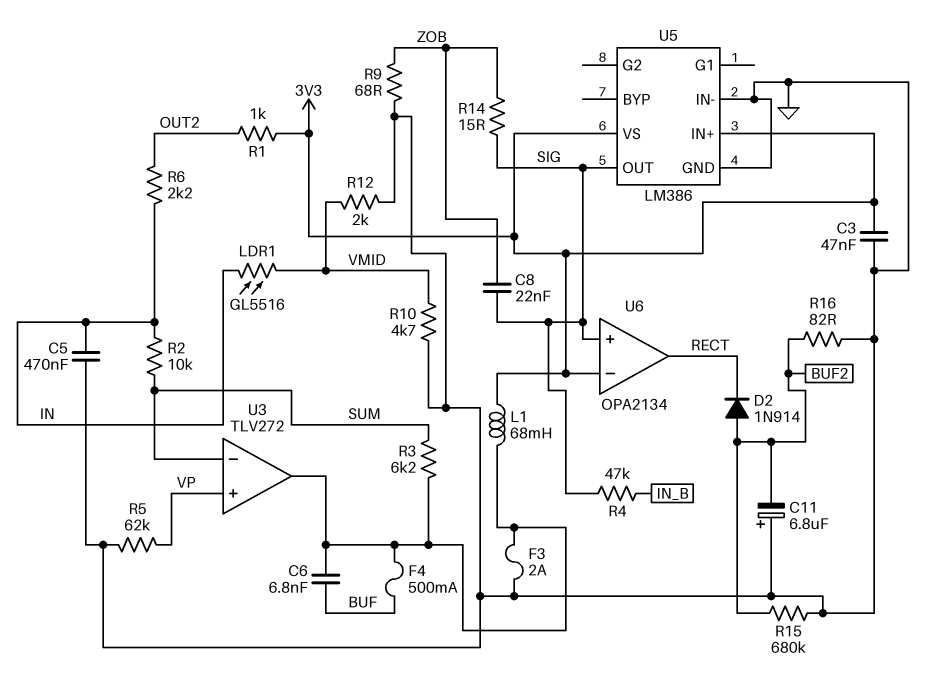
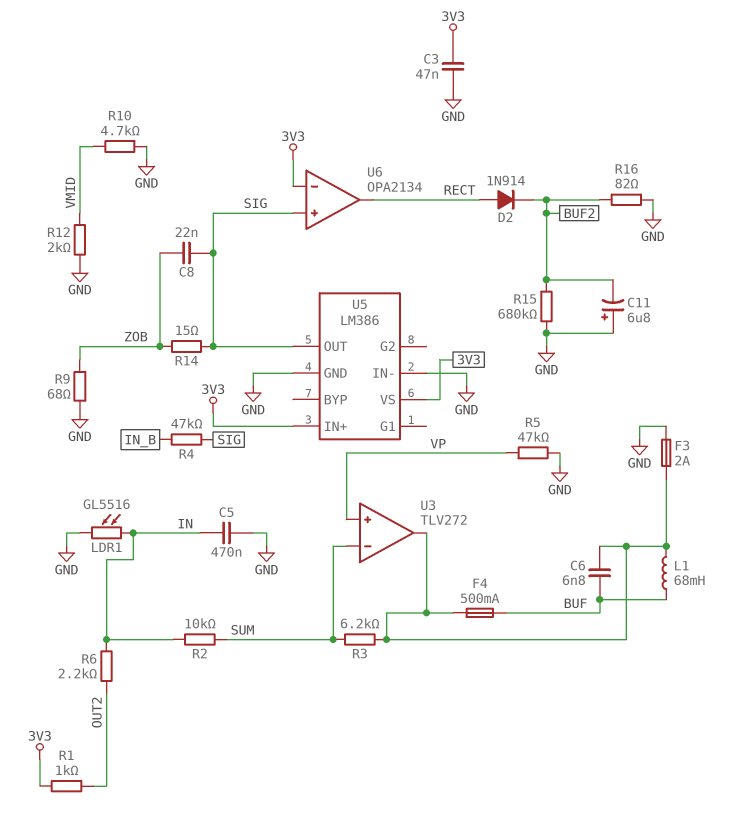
D2: diode 1N914 (A BUF2, K RECT) -> diode 1N914 (A RECT, K BUF2)
L1: 68mH (3V3, U3/out) -> 68mH (BUF, U3/out)
LDR1: GL5516 (IN, VMID) -> GL5516 (GND, IN)
R5: 62k (GND, VP) -> 47k (GND, VP)

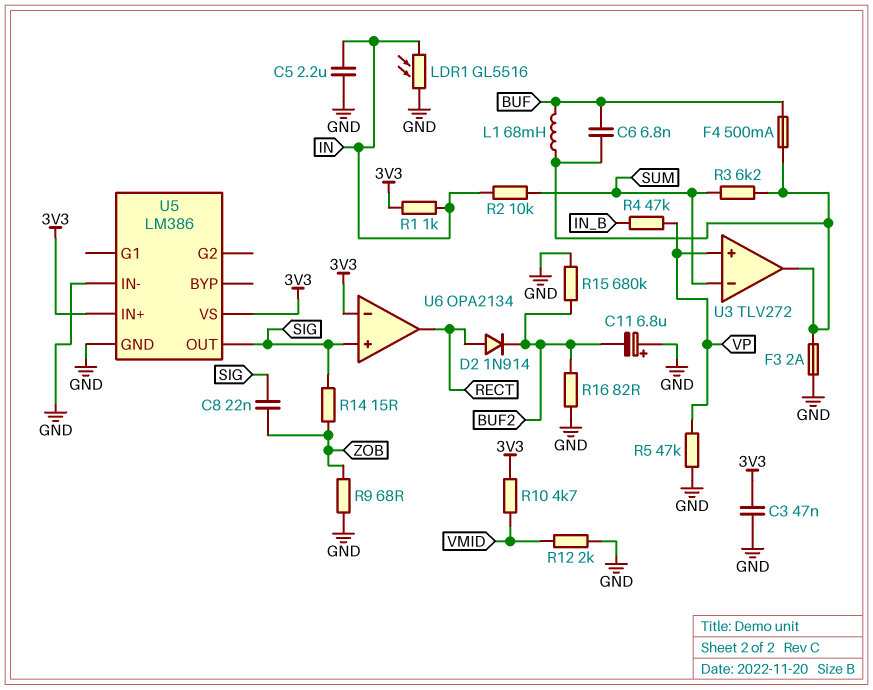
C5: 470nF (GND, IN) -> 2.2uF (GND, IN)
R1: 1k (3V3, OUT2) -> 1k (3V3, IN)
R4: 47k (IN_B, SIG) -> 47k (IN_B, VP)
R6: 2.2k (IN, OUT2) -> none
R10: 4.7k (GND, VMID) -> 4.7k (3V3, VMID)

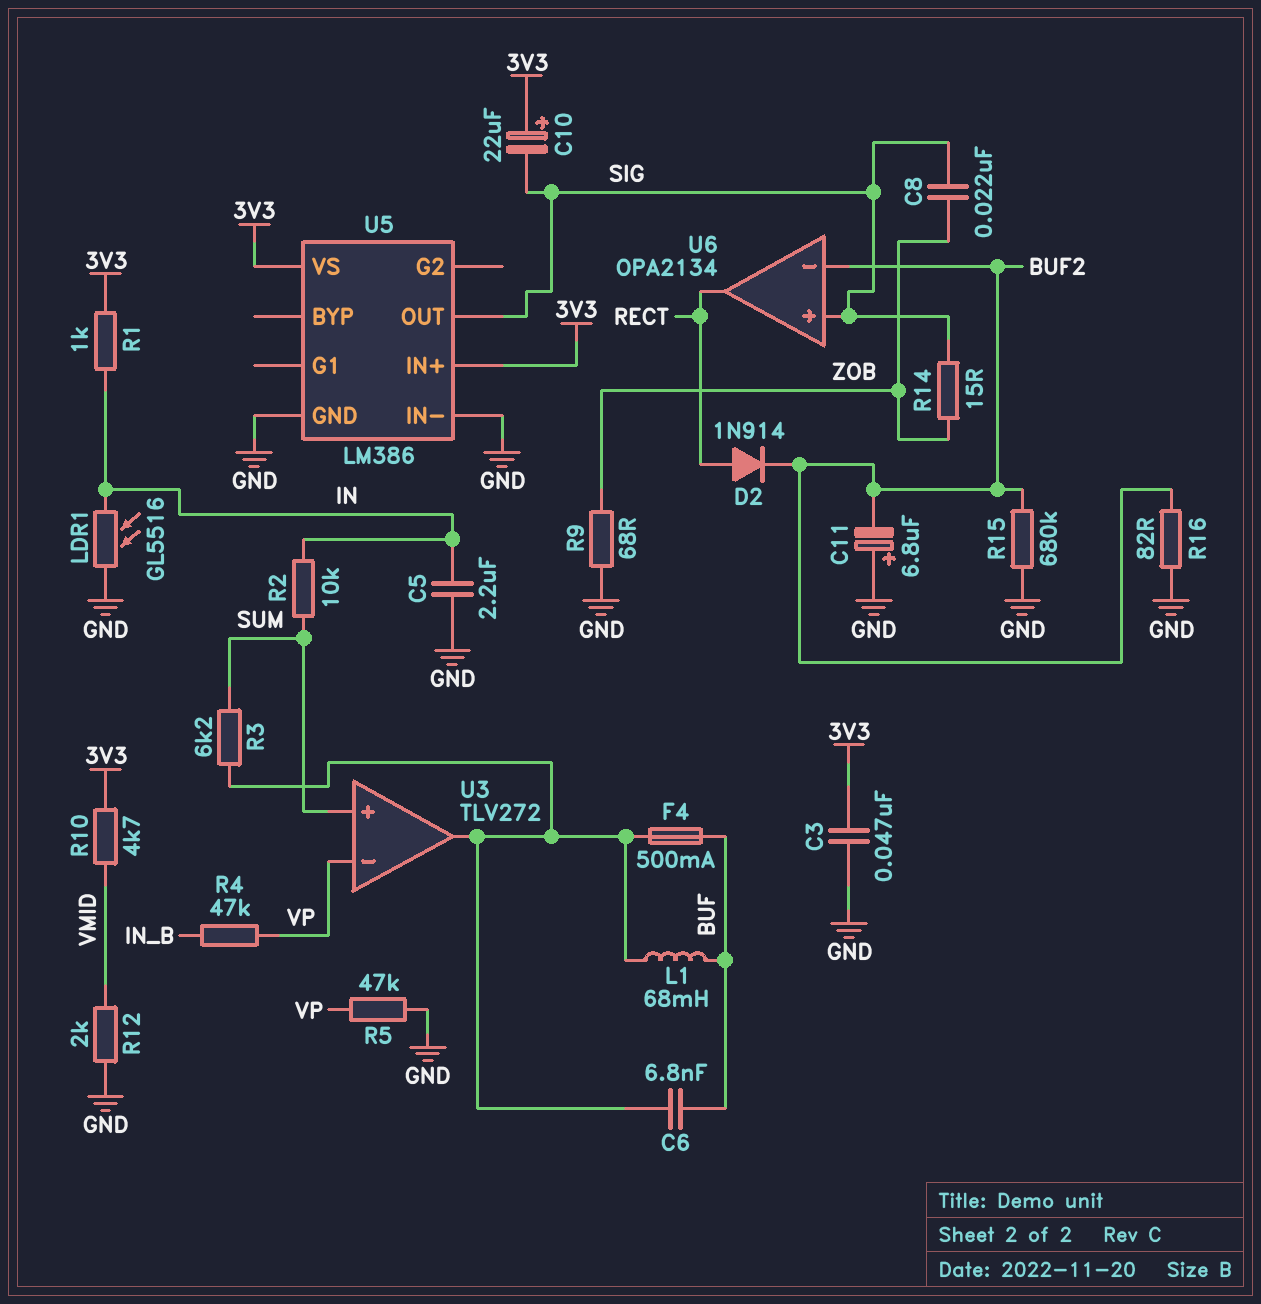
C10: none -> 22uF (plus 3V3, minus SIG)
F3: 2A (GND, U3/out) -> none
U3 pin in+: VP -> SUM
U3 pin in-: SUM -> VP
U6 pin in-: 3V3 -> BUF2

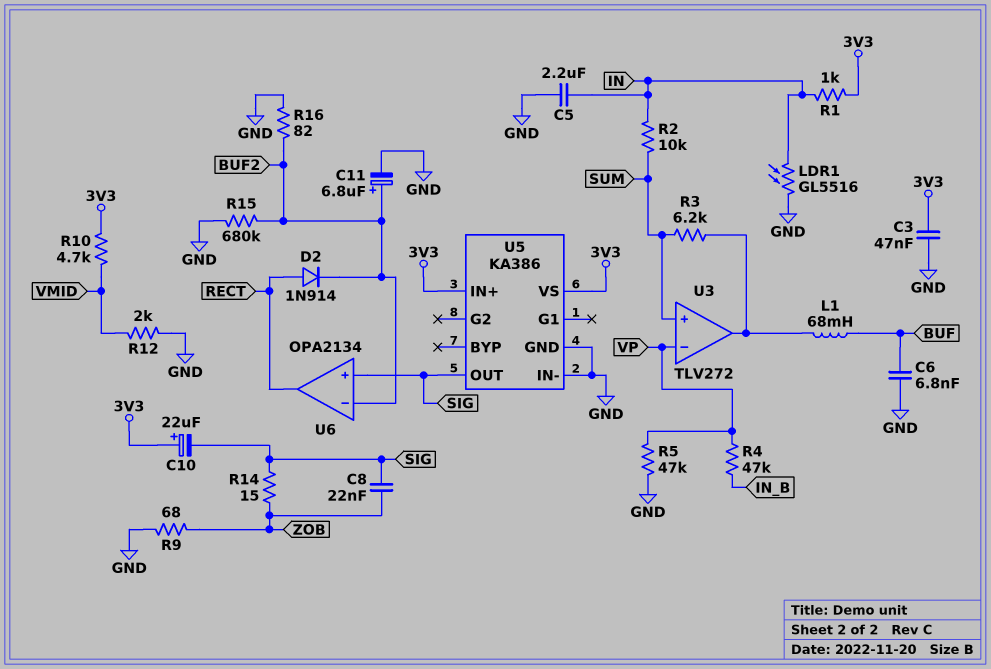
C6: 6.8nF (BUF, U3/out) -> 6.8nF (BUF, GND)
C11: 6.8uF (plus GND, minus BUF2) -> 6.8uF (plus BUF2, minus GND)
F4: 500mA (BUF, U3/out) -> none
U5: LM386 -> KA386

